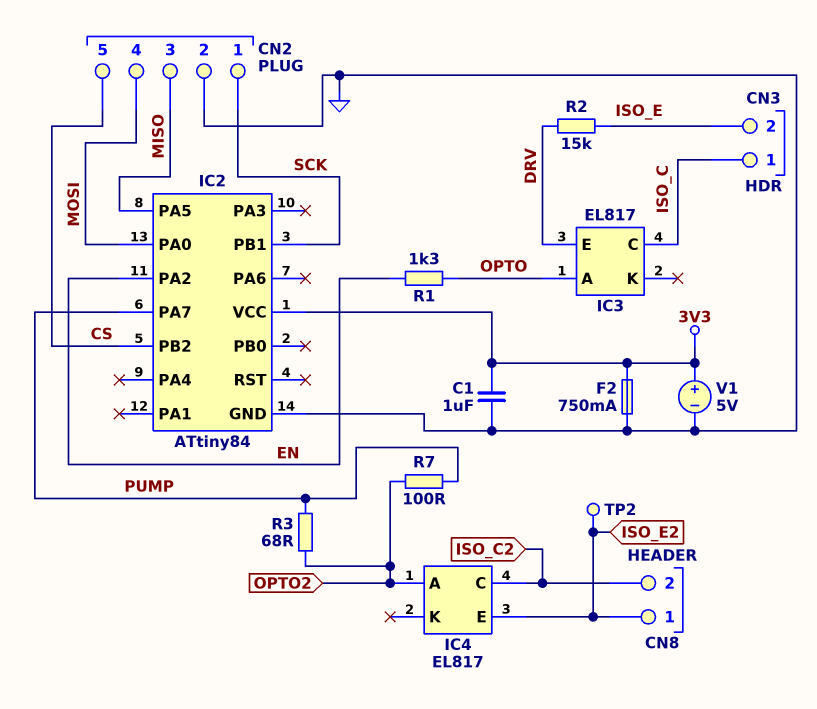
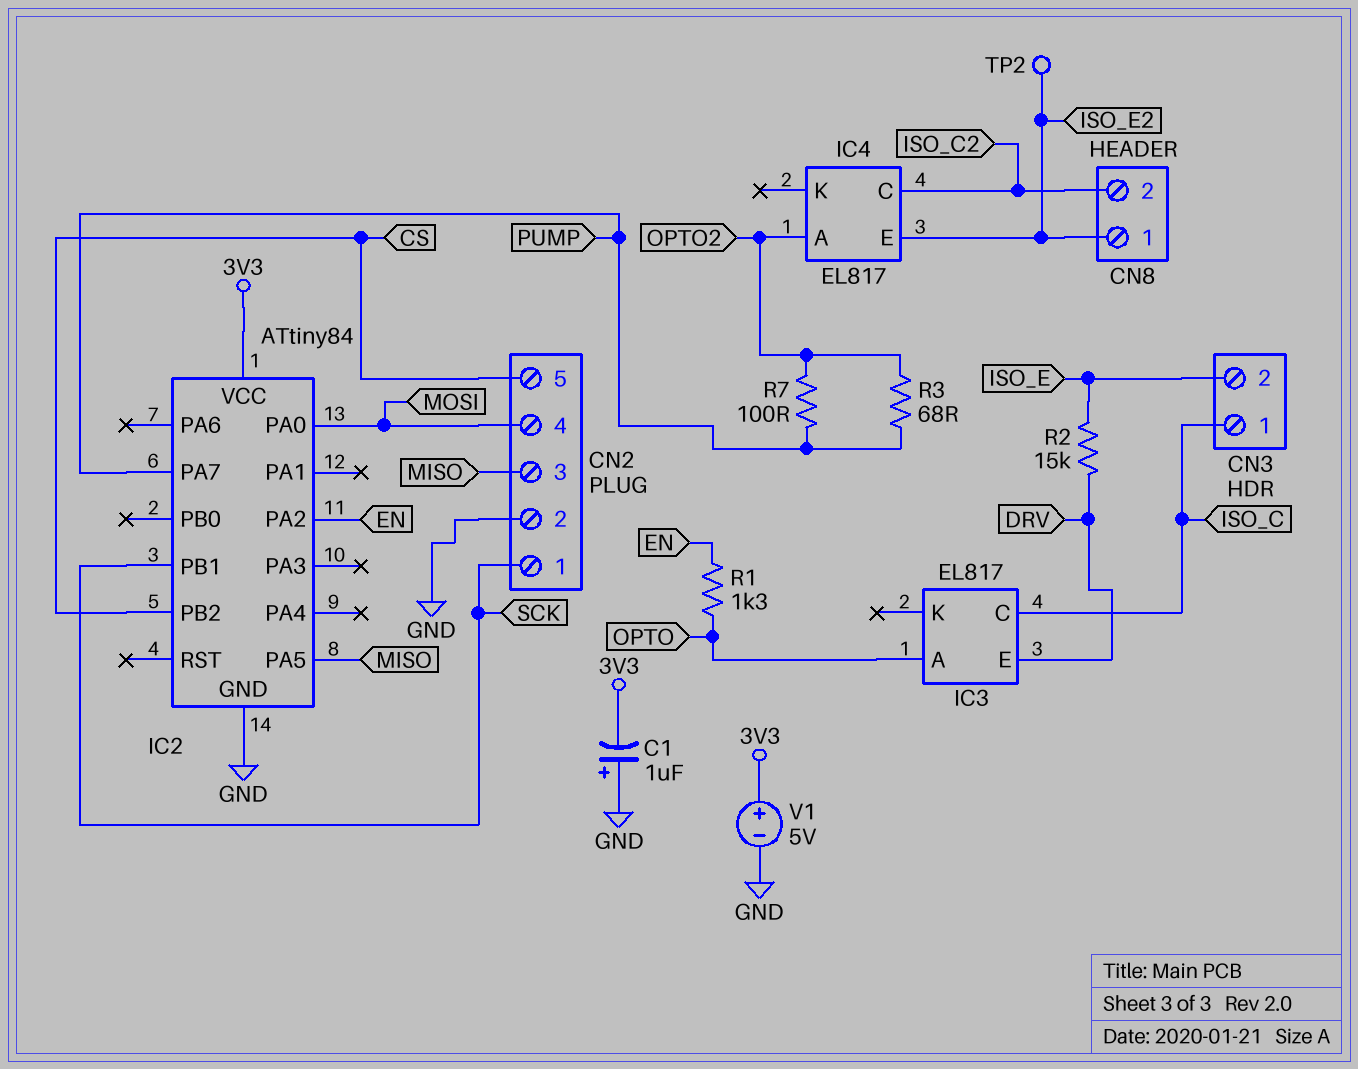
C1: 1uF (3V3, GND) -> 1uF (plus GND, minus 3V3)
F2: 750mA (3V3, GND) -> none

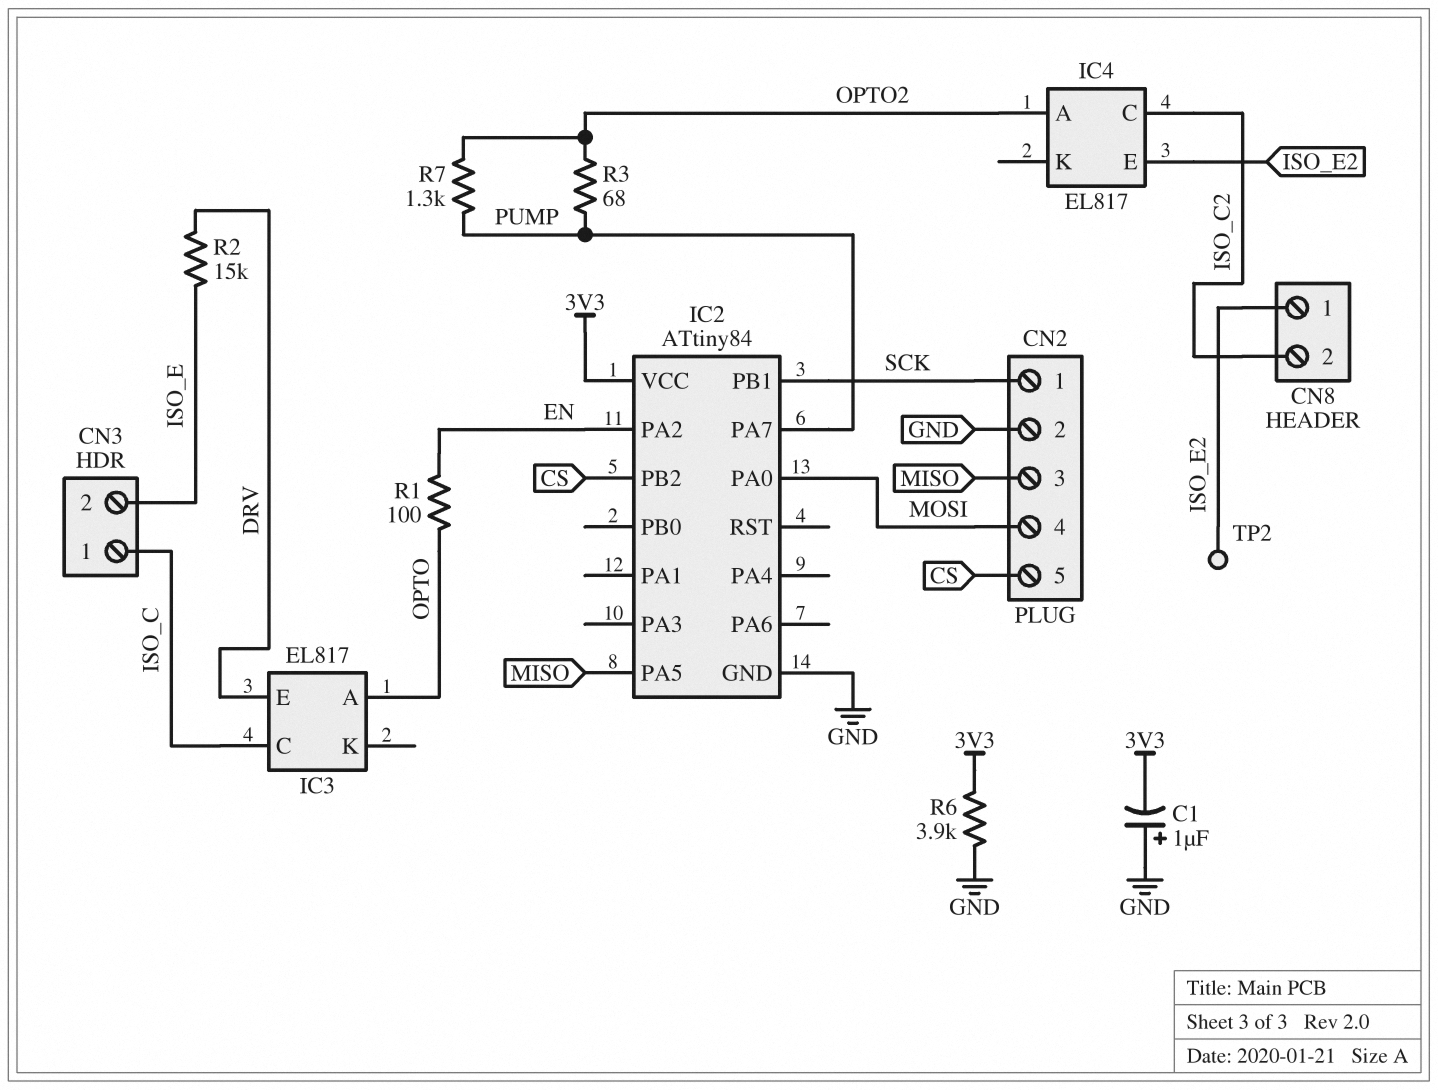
R1: 1.3k (EN, OPTO) -> 100 (EN, OPTO)
R6: none -> 3.9k (3V3, GND)
R7: 100 (OPTO2, PUMP) -> 1.3k (OPTO2, PUMP)
V1: 5V (plus 3V3, minus GND) -> none

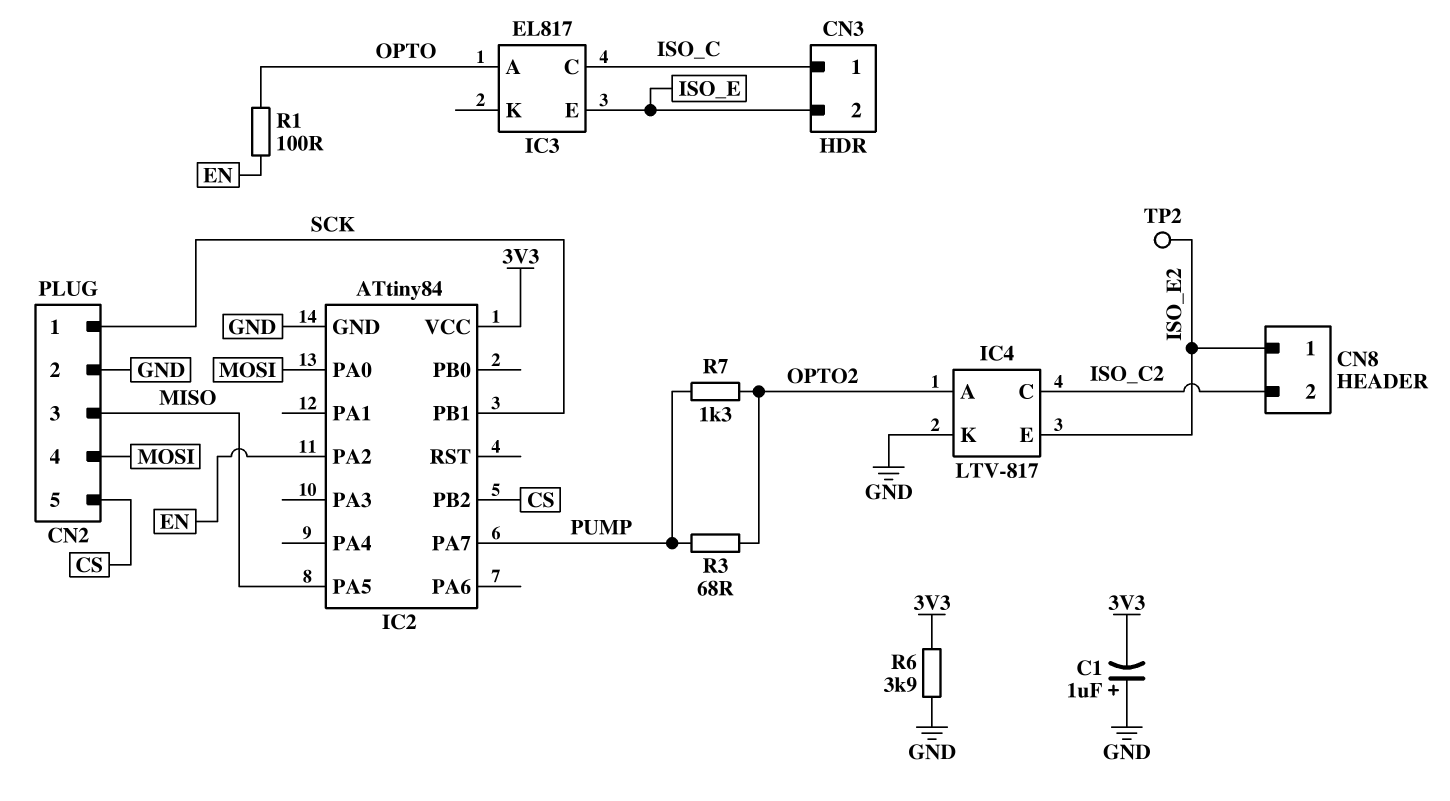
IC3 pin E: DRV -> ISO_E
IC4: EL817 -> LTV-817
IC4 pin K: none -> GND
R2: 15k (DRV, ISO_E) -> none

